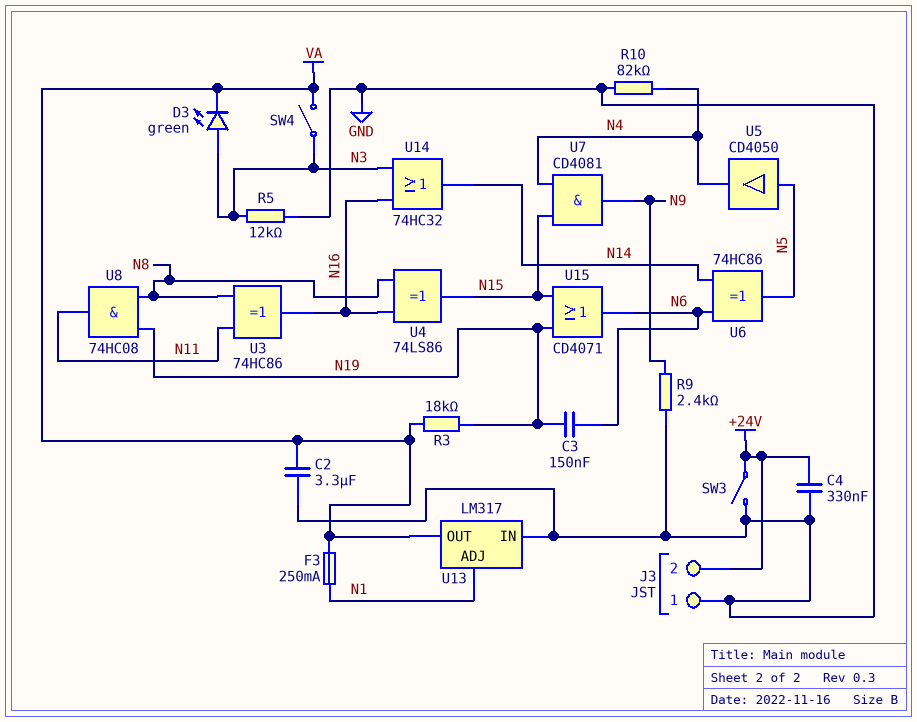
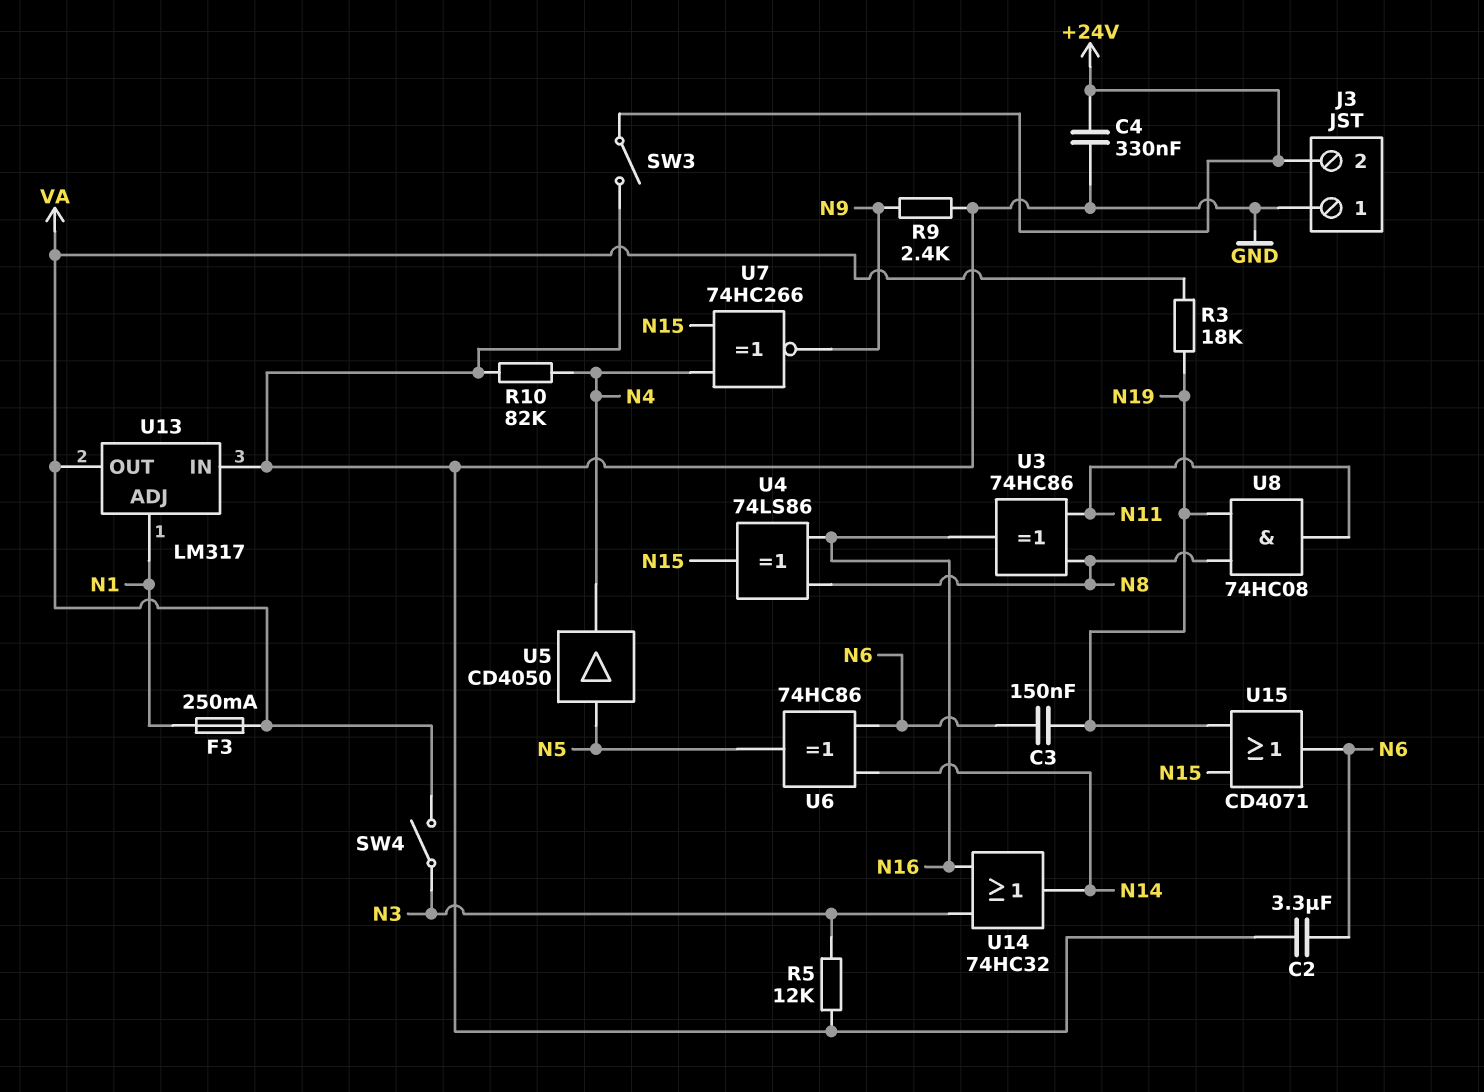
C2: 3.3uF (GND, VA) -> 3.3uF (GND, N6)
D3: LED green (A N3, K VA) -> none
U7: AND CD4081 (in N4, in N15, out N9) -> XNOR 74HC266 (in N4, in N15, out N9)

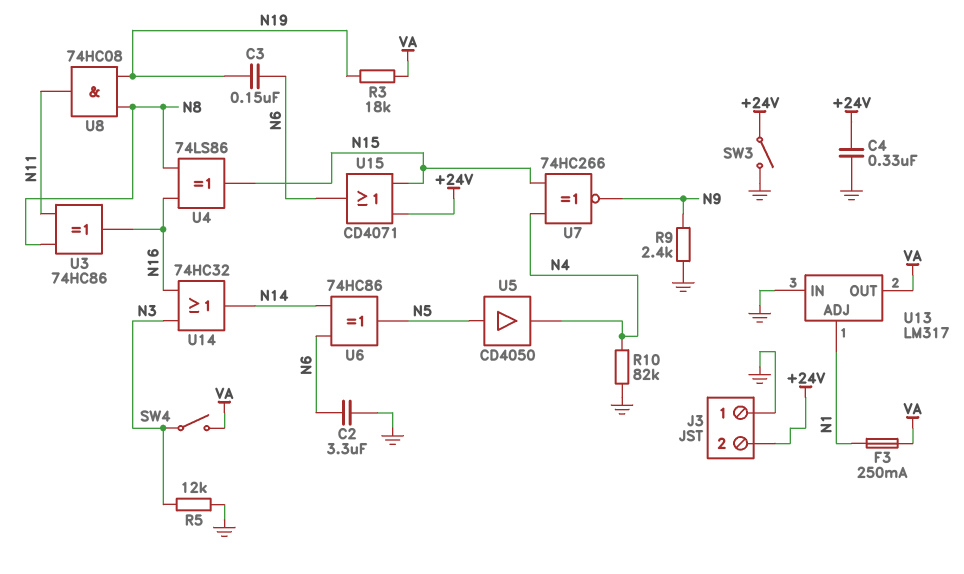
U15: OR CD4071 (in N15, in N19, out N6) -> OR CD4071 (in +24V, in N15, out N6)

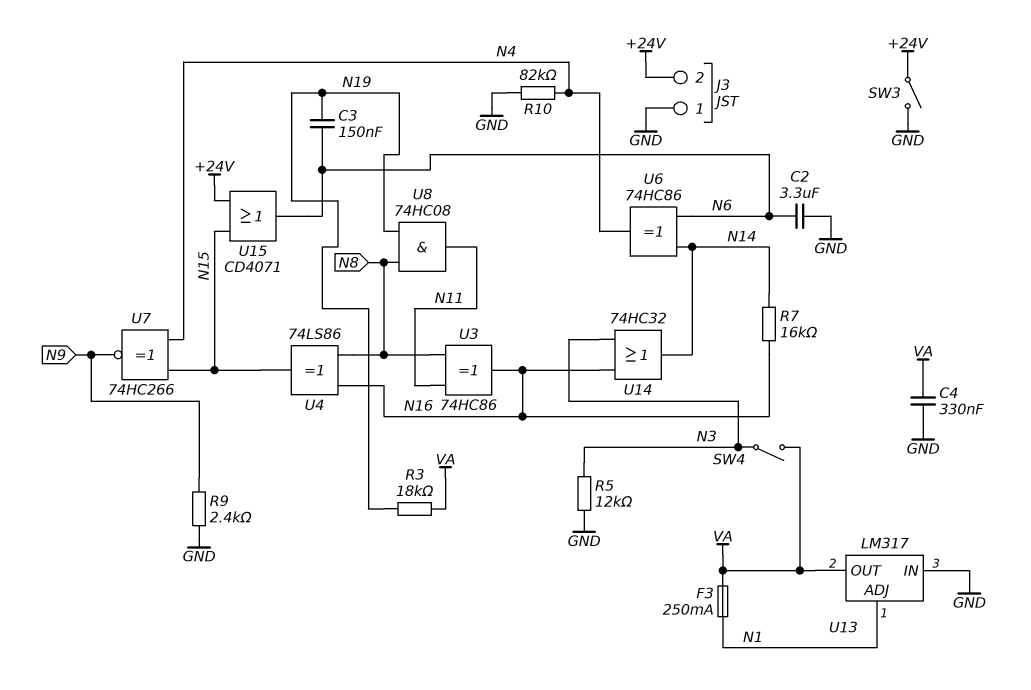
C4: 330nF (+24V, GND) -> 330nF (GND, VA)
R7: none -> 16k (N14, N16)
U5: buffer CD4050 (in N5, out N4) -> none
U6: XOR 74HC86 (in N6, in N14, out N5) -> XOR 74HC86 (in N6, in N14, out N4)

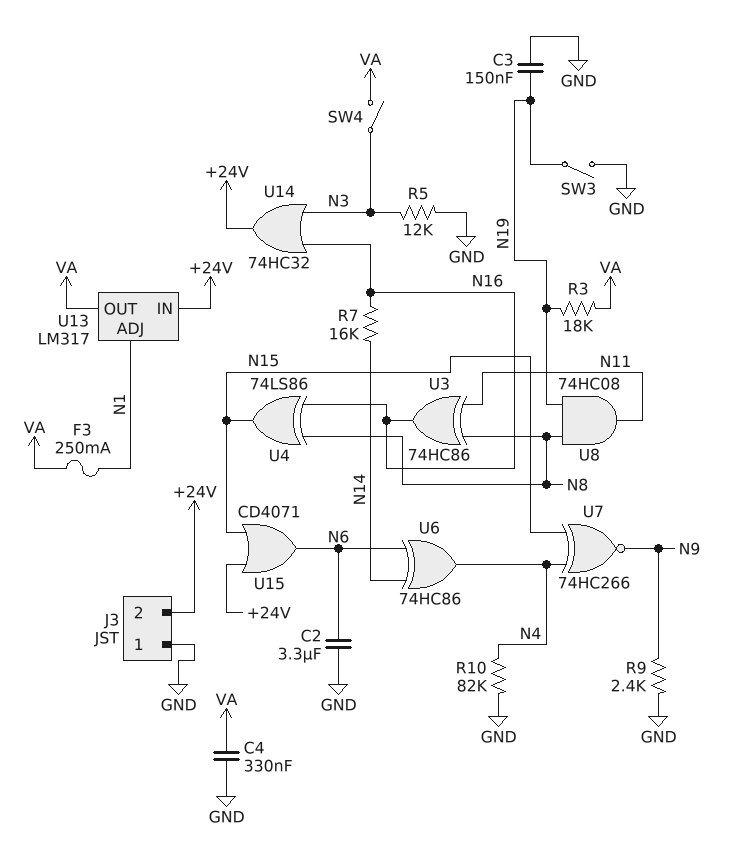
C3: 150nF (N6, N19) -> 150nF (GND, N19)
SW3: switch (+24V, GND) -> switch (GND, N19)
U13 pin IN: GND -> +24V
U14: OR 74HC32 (in N3, in N16, out N14) -> OR 74HC32 (in N3, in N16, out +24V)

